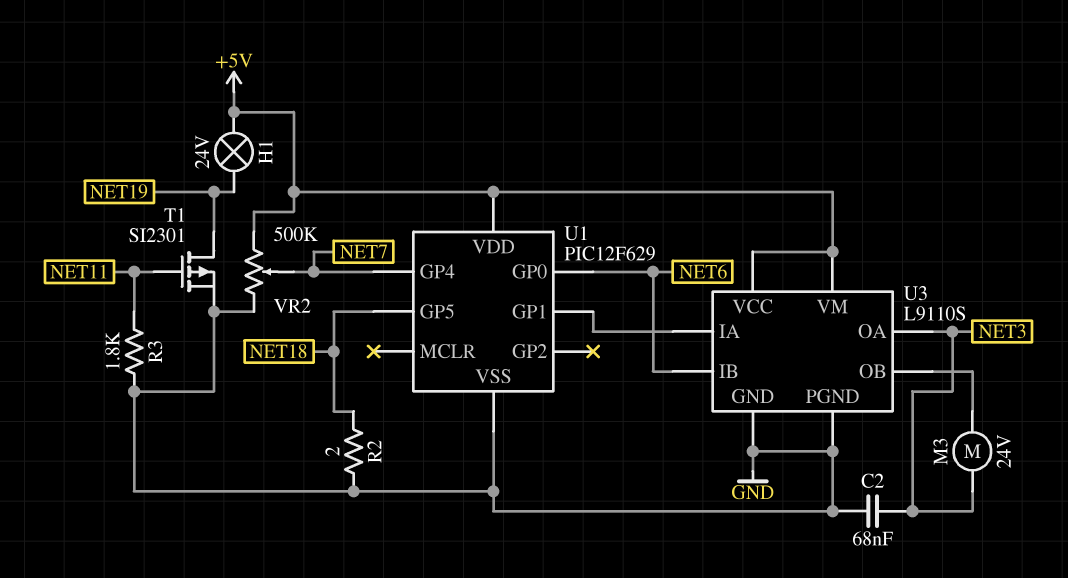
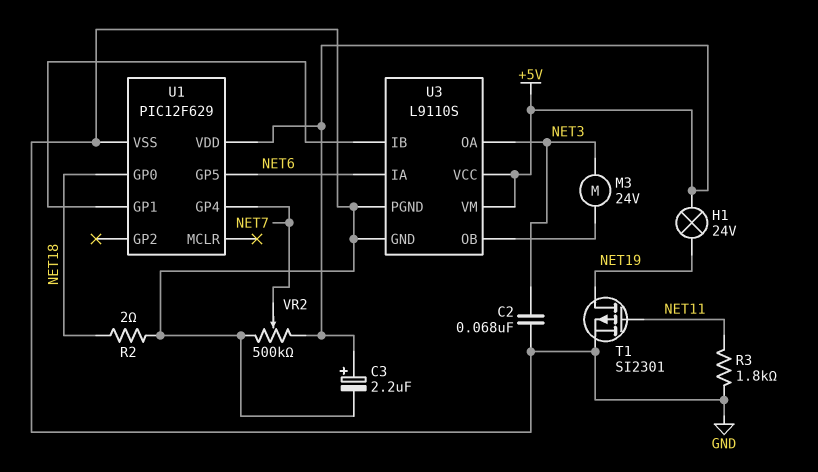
C3: none -> 2.2uF (plus +5V, minus GND)
U1 pin GP0: NET6 -> NET18
U1 pin GP5: NET18 -> NET6
U3 pin IA: U1/GP1 -> NET6
U3 pin IB: NET6 -> U1/GP1

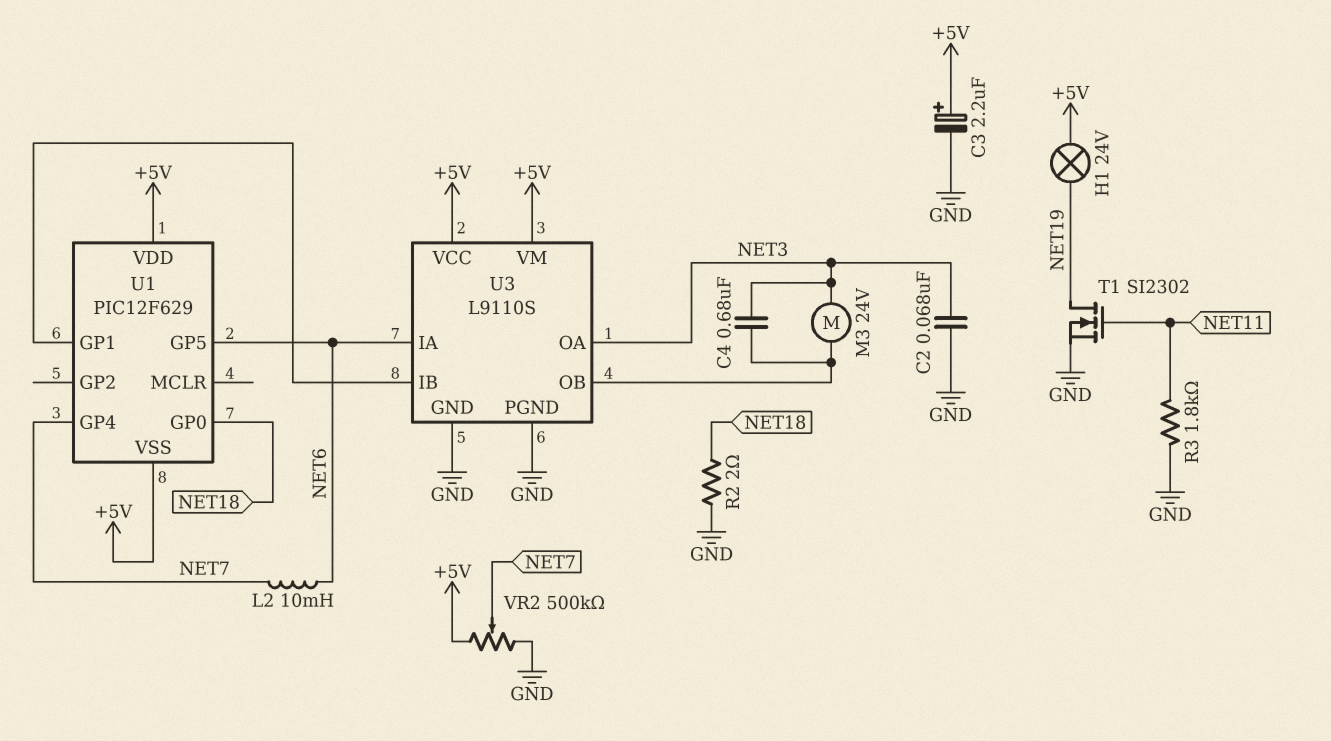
C4: none -> 680nF (NET3, U3/OB)
L2: none -> 10mH (NET6, NET7)
T1: PMOS SI2301 (G NET11, D NET19, S GND) -> NMOS SI2302 (G NET11, D NET19, S GND)
U1 pin VSS: GND -> +5V

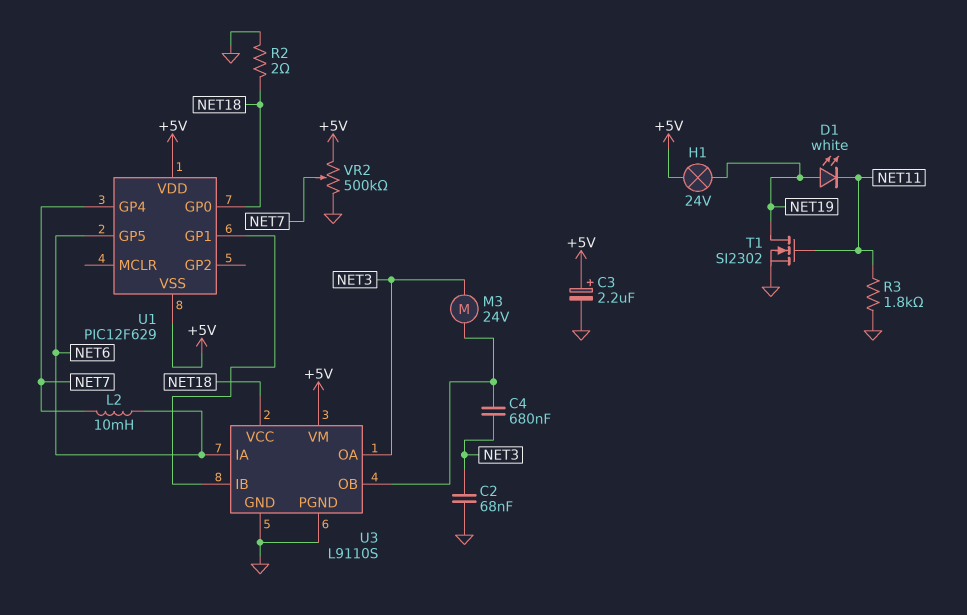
D1: none -> LED white (A NET19, K NET11)
U3 pin VCC: +5V -> NET18

